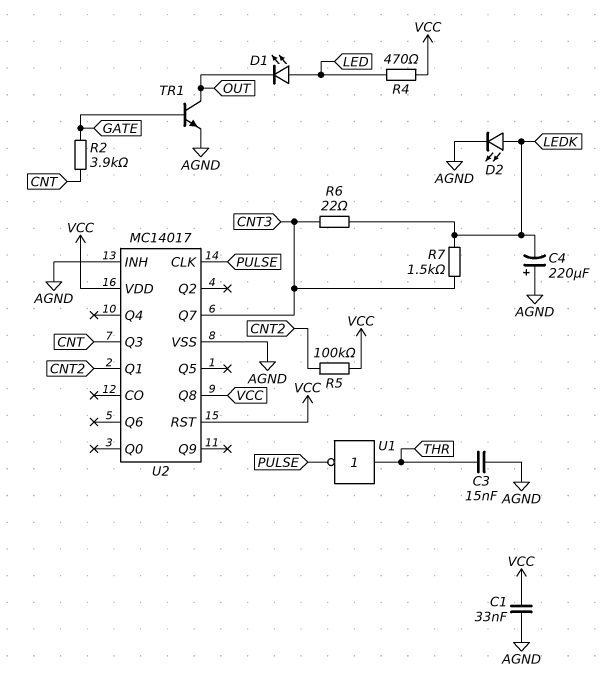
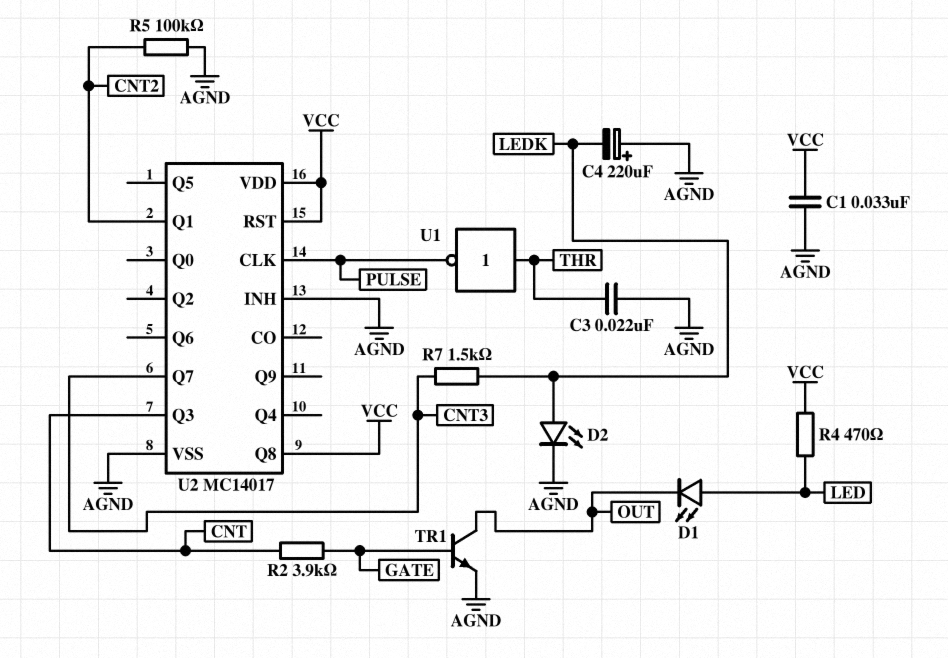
C3: 15nF (AGND, THR) -> 22nF (AGND, THR)
R5: 100k (CNT2, VCC) -> 100k (AGND, CNT2)
R6: 22 (CNT3, LEDK) -> none

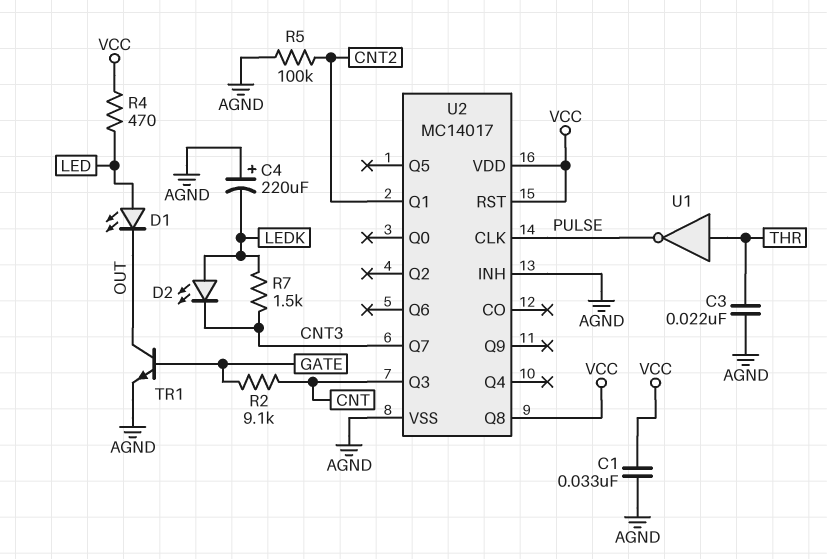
D2: LED (A LEDK, K AGND) -> LED (A LEDK, K CNT3)
R2: 3.9k (CNT, GATE) -> 9.1k (CNT, GATE)

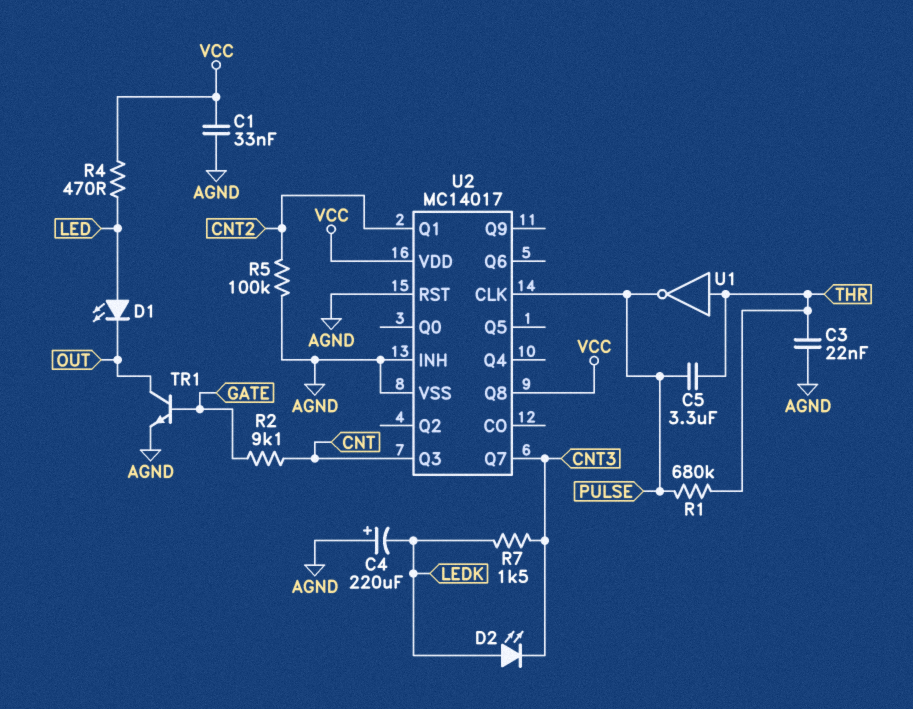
C5: none -> 3.3uF (PULSE, THR)
R1: none -> 680k (PULSE, THR)
U2 pin RST: VCC -> AGND

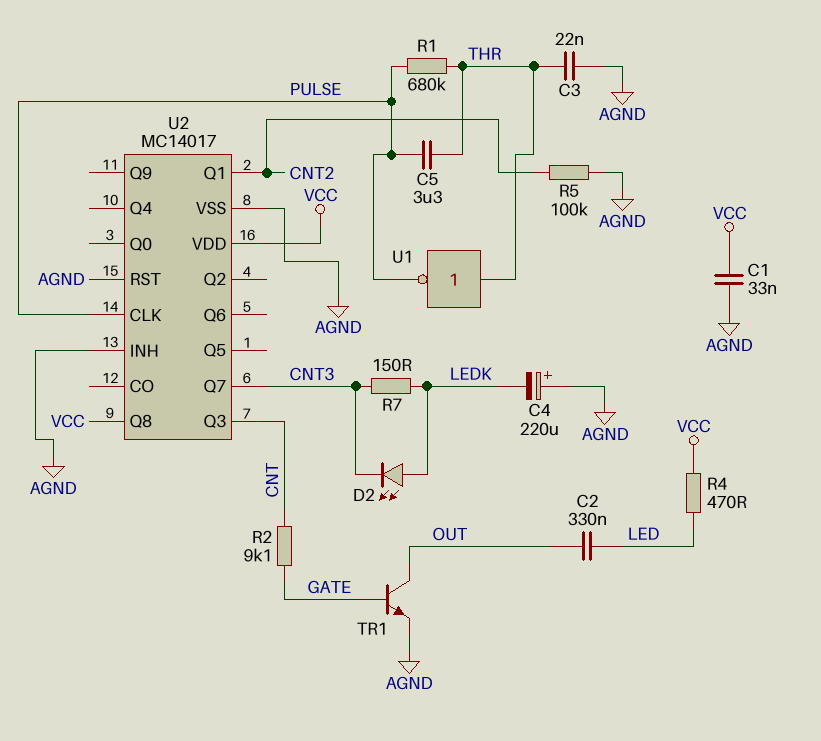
C2: none -> 330nF (LED, OUT)
D1: LED (A LED, K OUT) -> none
R7: 1.5k (CNT3, LEDK) -> 150 (CNT3, LEDK)

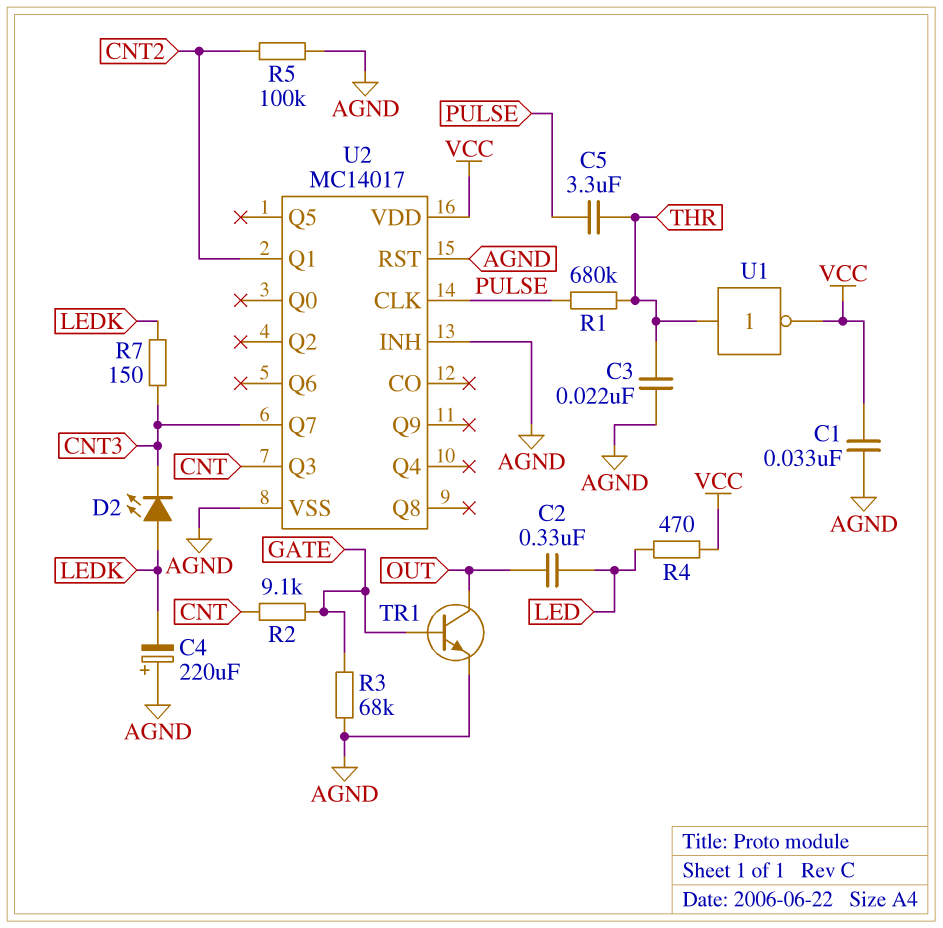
R3: none -> 68k (AGND, GATE)
U1: NOT (in THR, out PULSE) -> NOT (in THR, out VCC)
U2 pin Q8: VCC -> none

